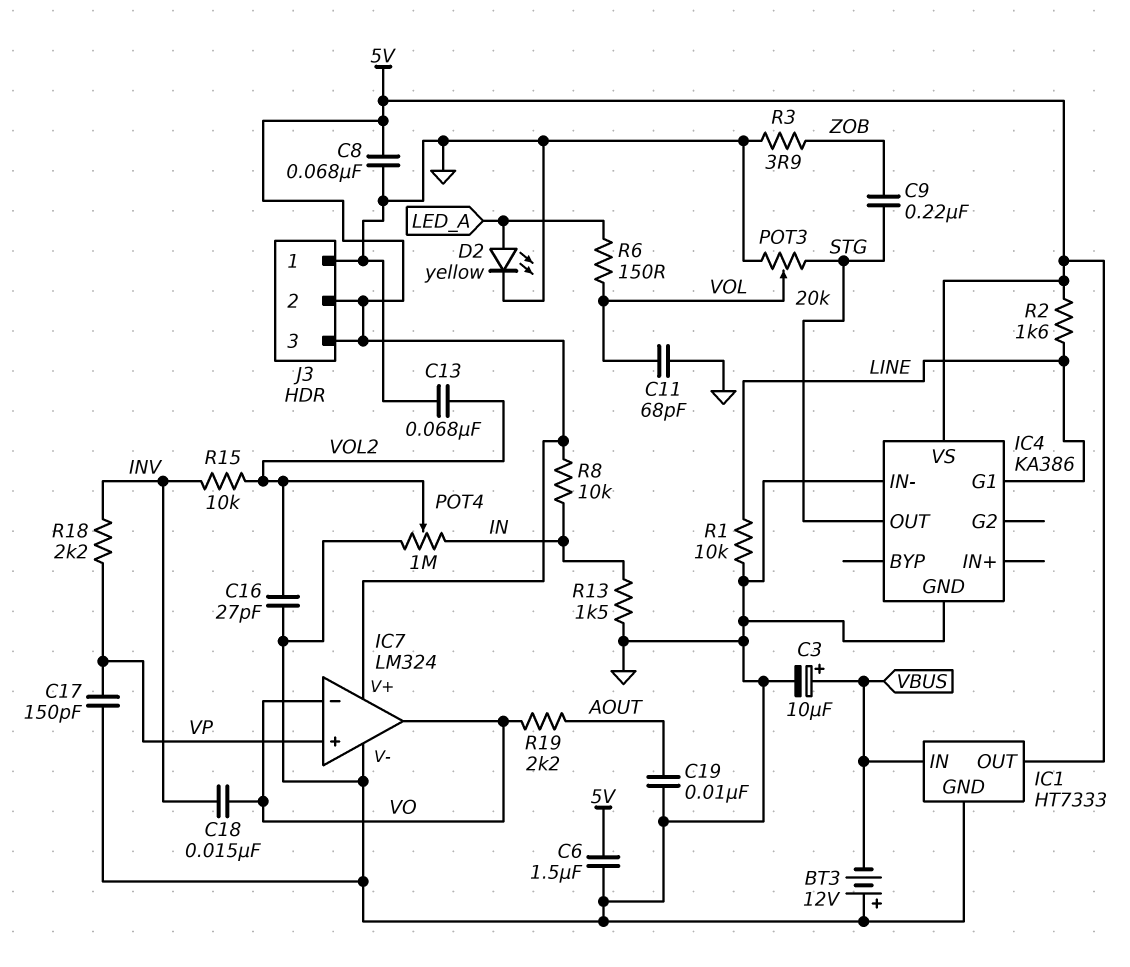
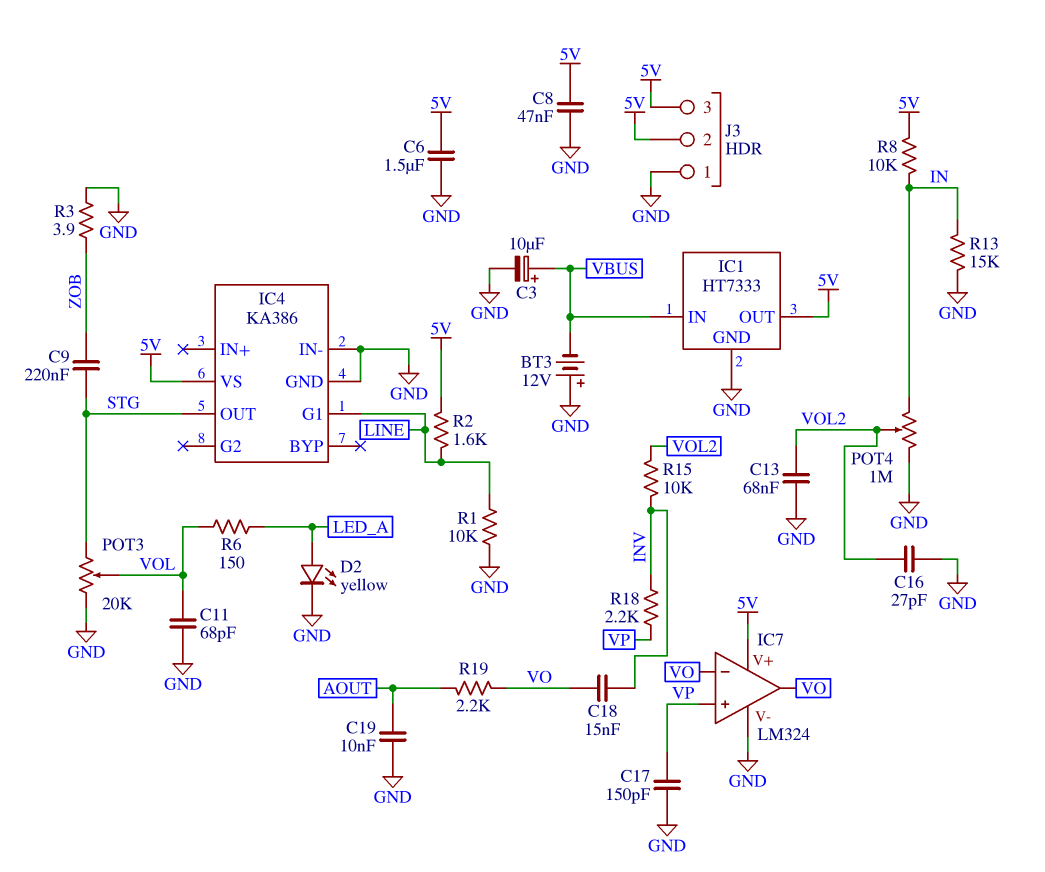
C8: 68nF (5V, GND) -> 47nF (5V, GND)
R13: 1.5k (GND, IN) -> 15k (GND, IN)

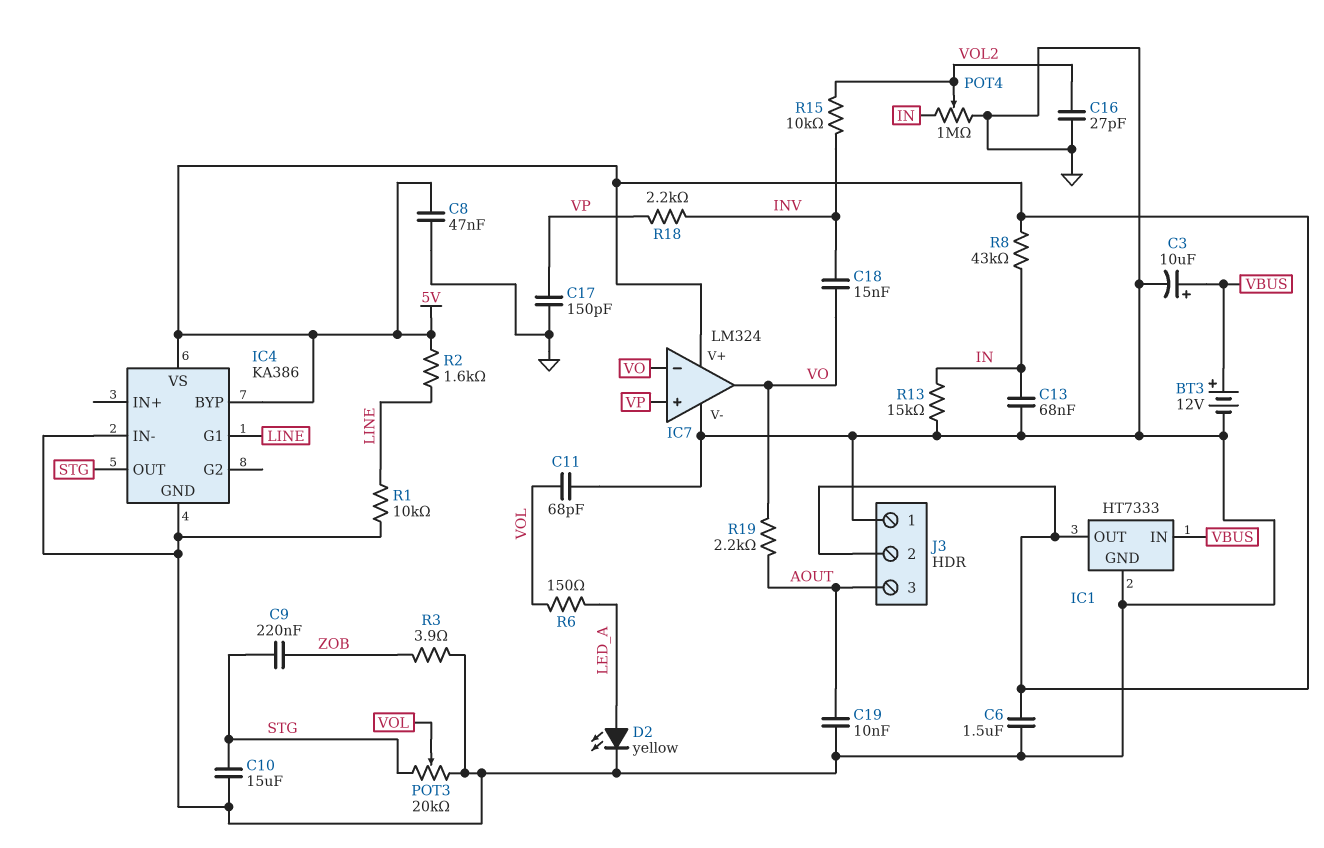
BT3: 12V (plus GND, minus VBUS) -> 12V (plus VBUS, minus GND)
C10: none -> 15uF (GND, STG)
C13: 68nF (GND, VOL2) -> 68nF (GND, IN)
IC4 pin BYP: none -> 5V
J3 pin 3: 5V -> AOUT
R8: 10k (5V, IN) -> 43k (5V, IN)

